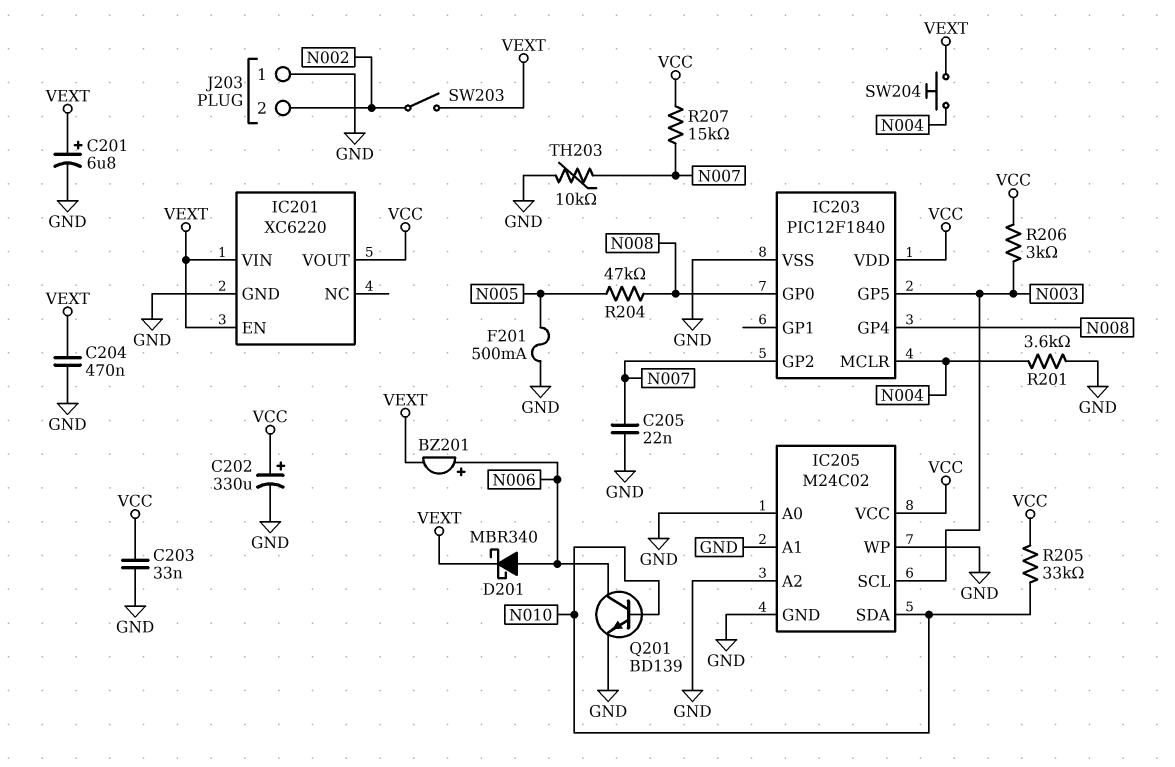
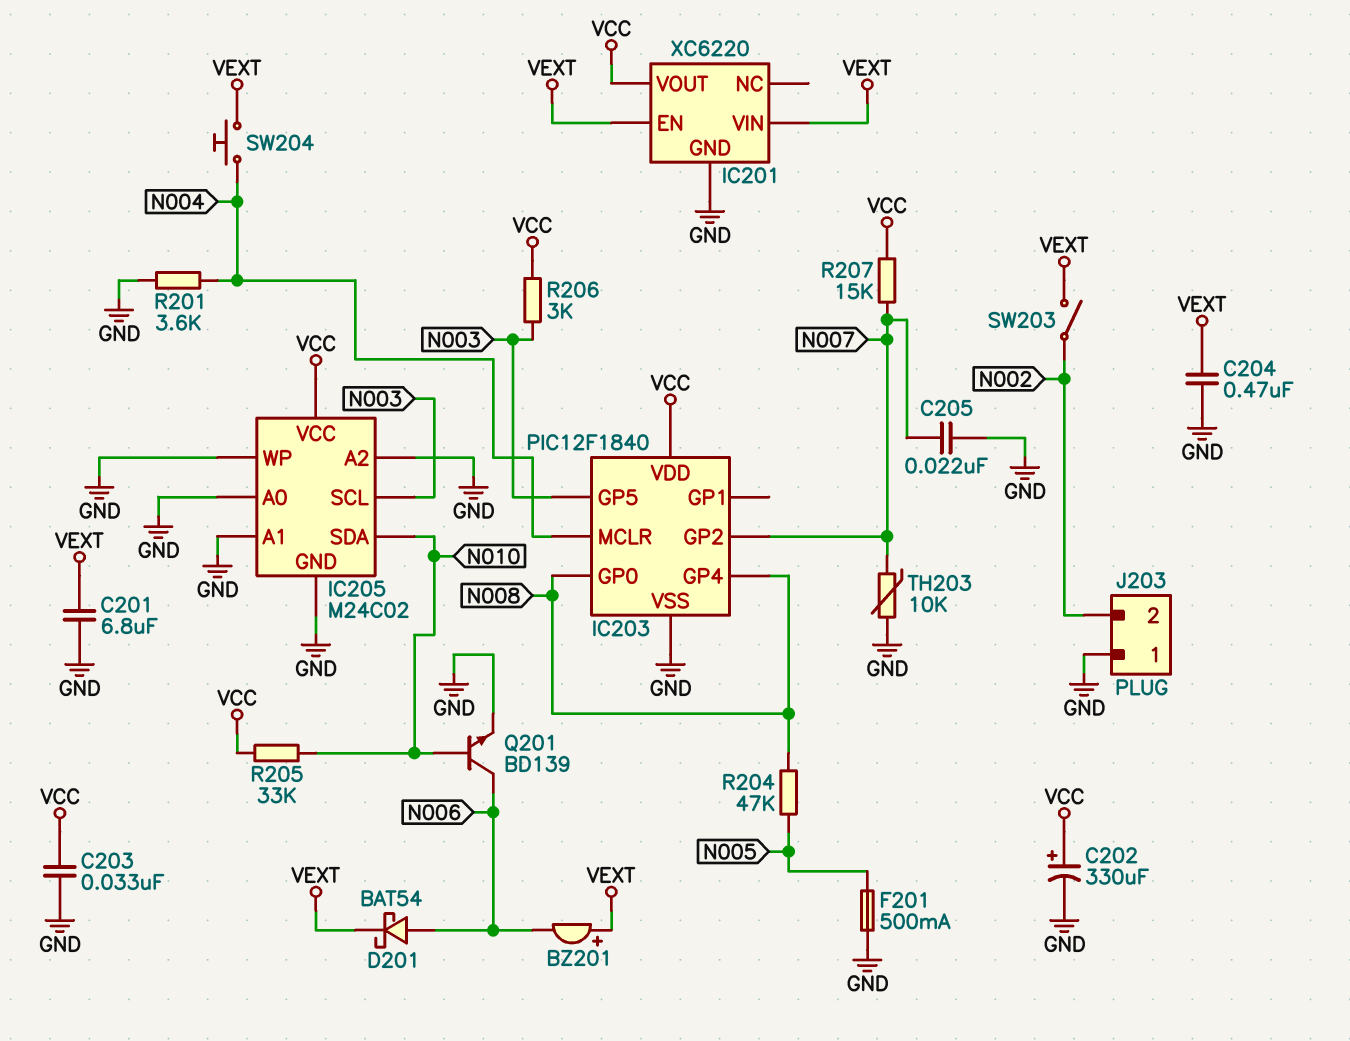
BZ201: buzzer (plus N006, minus VEXT) -> buzzer (plus VEXT, minus N006)
C201: 6.8uF (plus VEXT, minus GND) -> 6.8uF (GND, VEXT)
D201: schottky MBR340 (A N006, K VEXT) -> schottky BAT54 (A N006, K VEXT)

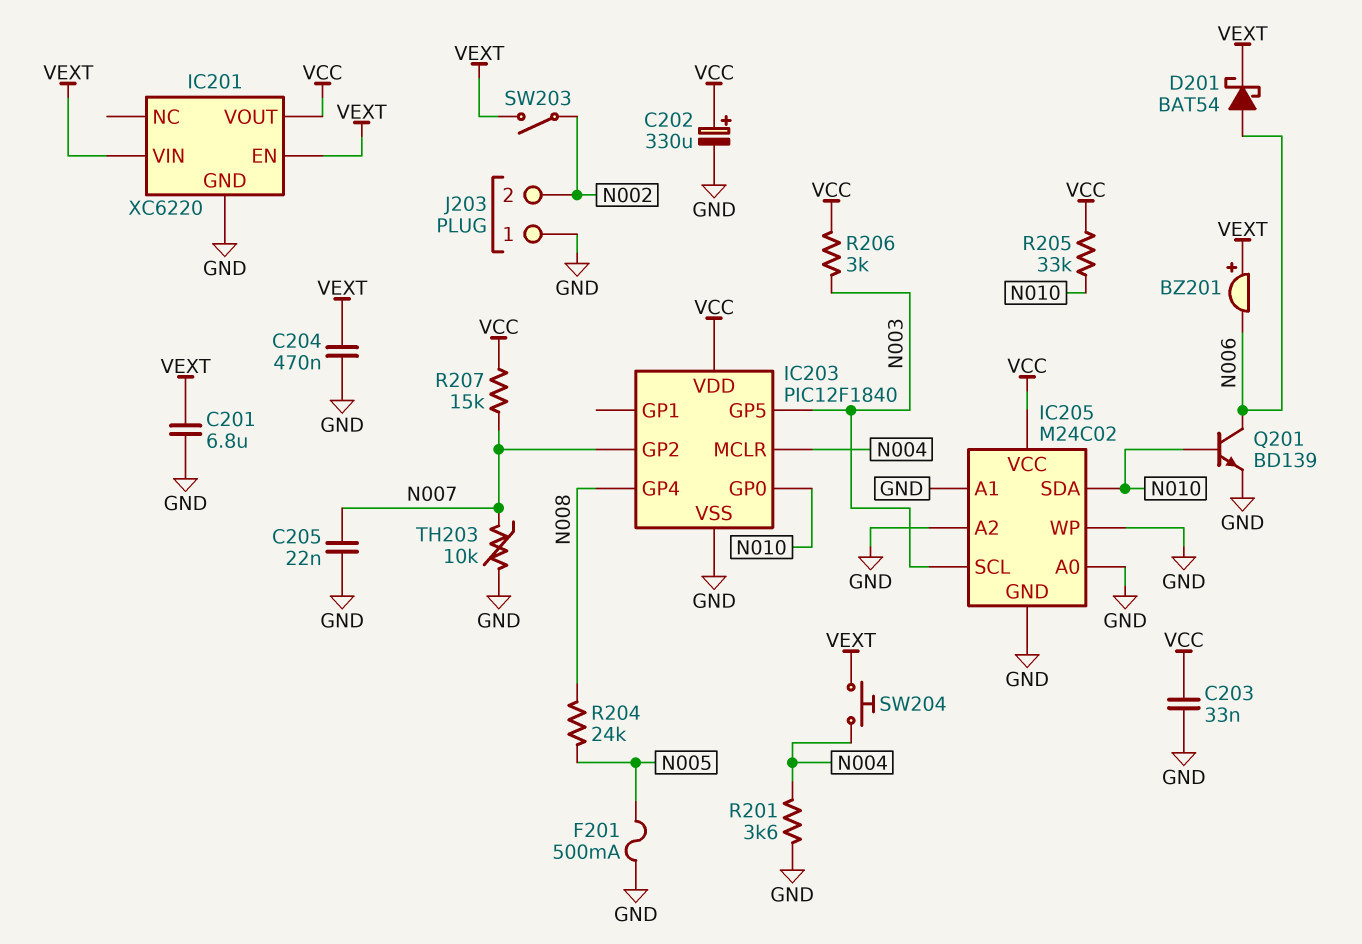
IC203 pin GP0: N008 -> N010
R204: 47k (N005, N008) -> 24k (N005, N008)

